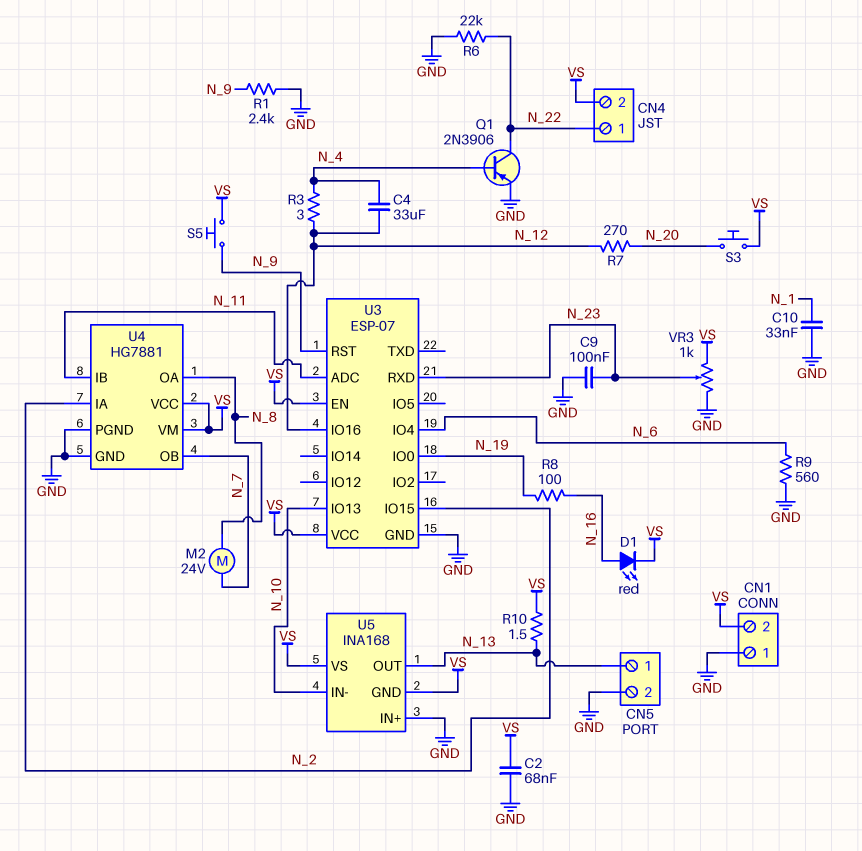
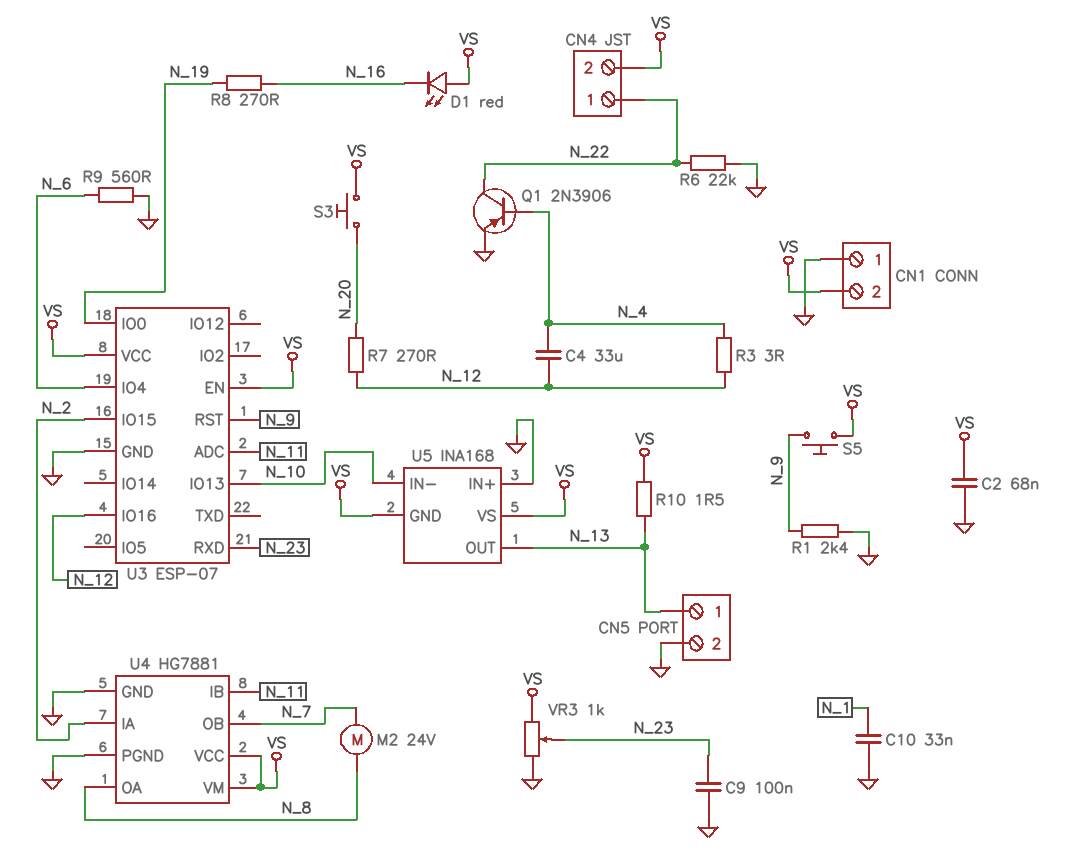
D1: LED red (A N_16, K VS) -> LED red (A VS, K N_16)
R8: 100 (N_16, N_19) -> 270 (N_16, N_19)

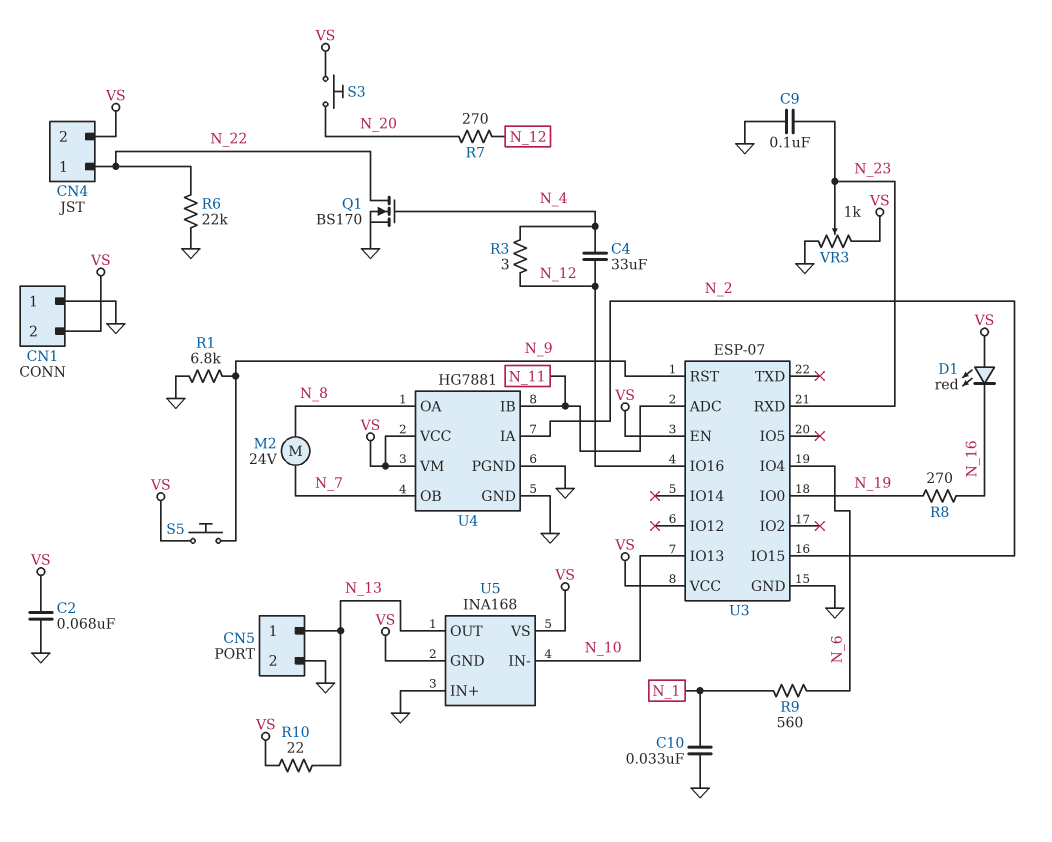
Q1: PNP 2N3906 (B N_4, C N_22, E GND) -> NMOS BS170 (G N_4, D N_22, S GND)
R1: 2.4k (GND, N_9) -> 6.8k (GND, N_9)
R9: 560 (GND, N_6) -> 560 (N_1, N_6)
R10: 1.5 (N_13, VS) -> 22 (N_13, VS)

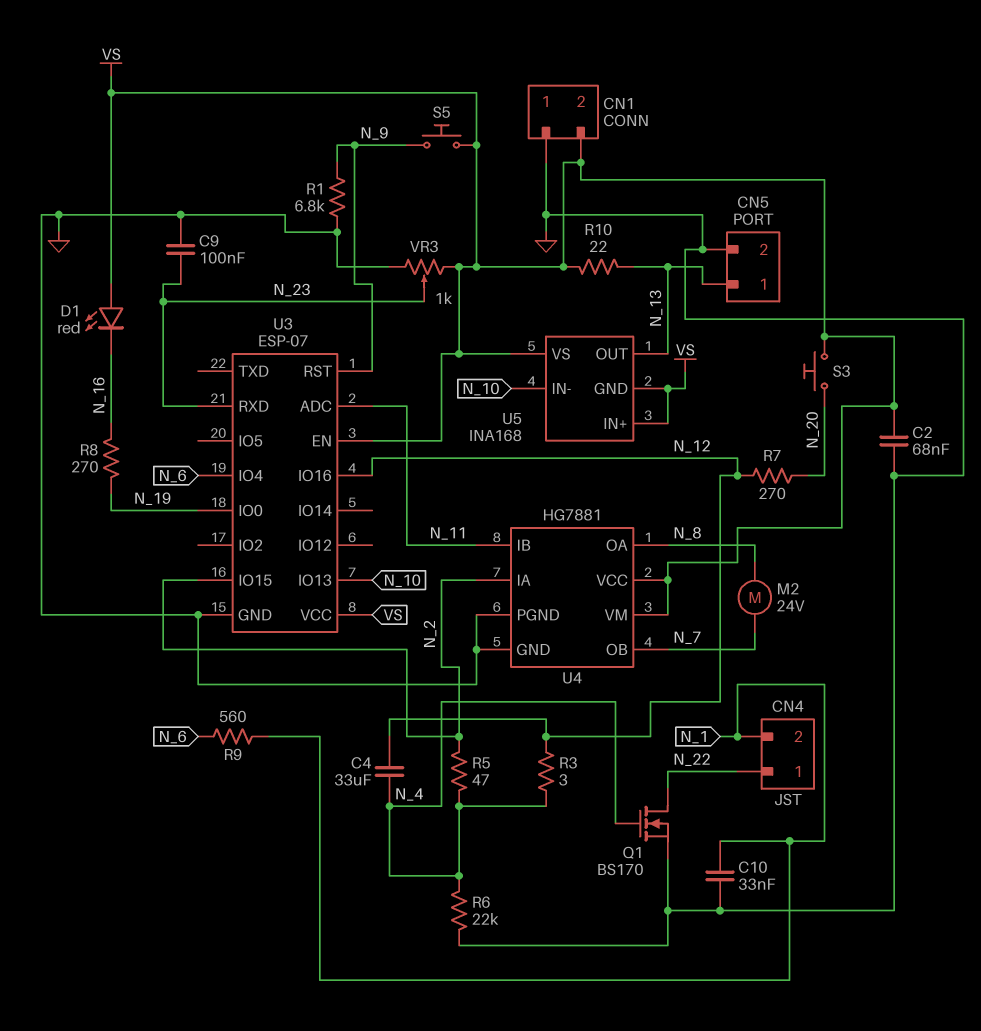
CN4 pin 2: VS -> N_1
R5: none -> 47 (N_2, N_4)
R6: 22k (GND, N_22) -> 22k (GND, N_4)
U5 pin IN+: GND -> VS

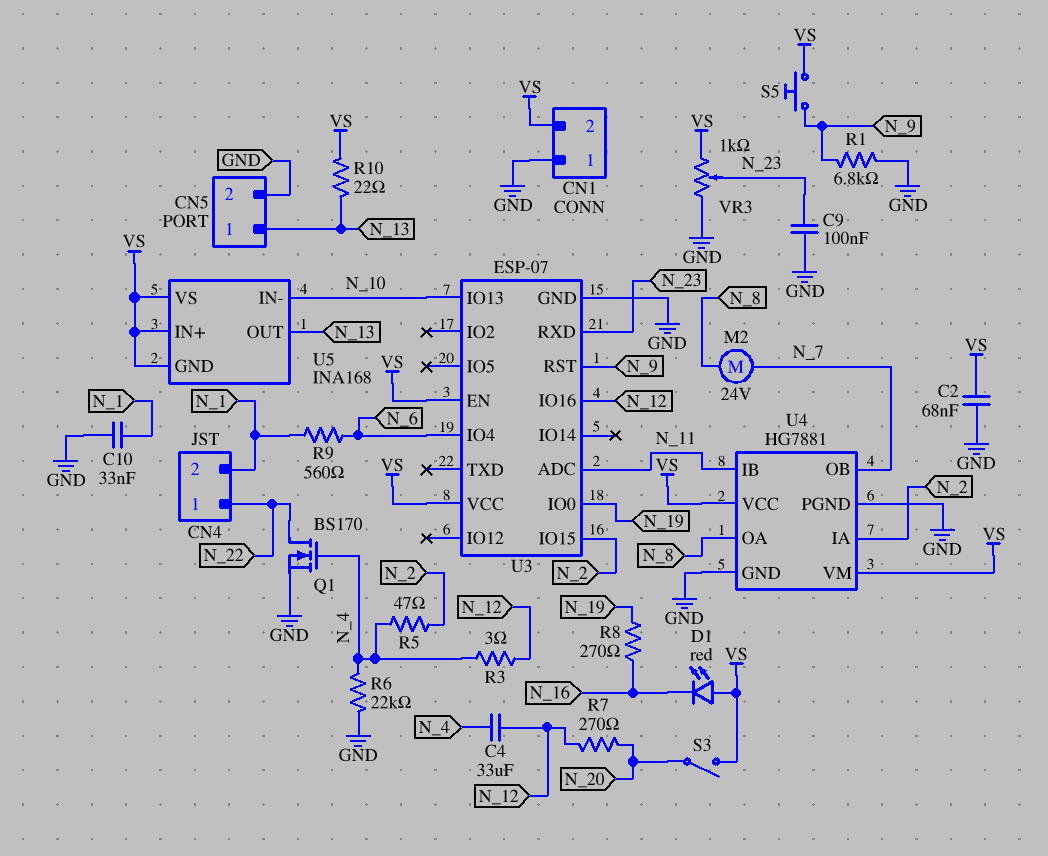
S3: button (N_20, VS) -> switch (N_20, VS)

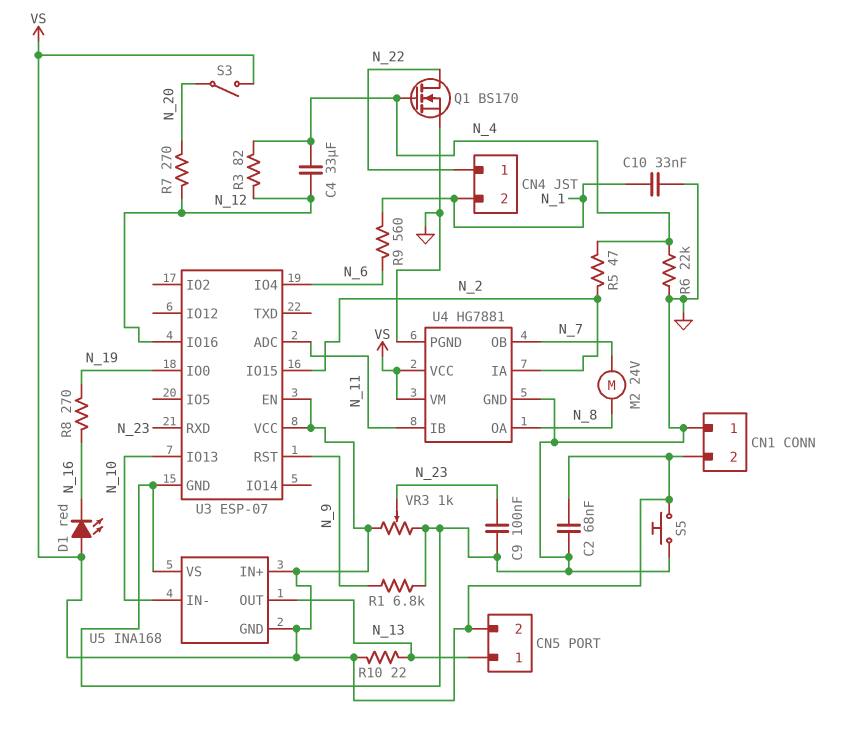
CN5 pin 2: GND -> VS
R3: 3 (N_4, N_12) -> 82 (N_4, N_12)
S5: button (N_9, VS) -> button (GND, VS)
U5 pin VS: VS -> GND

